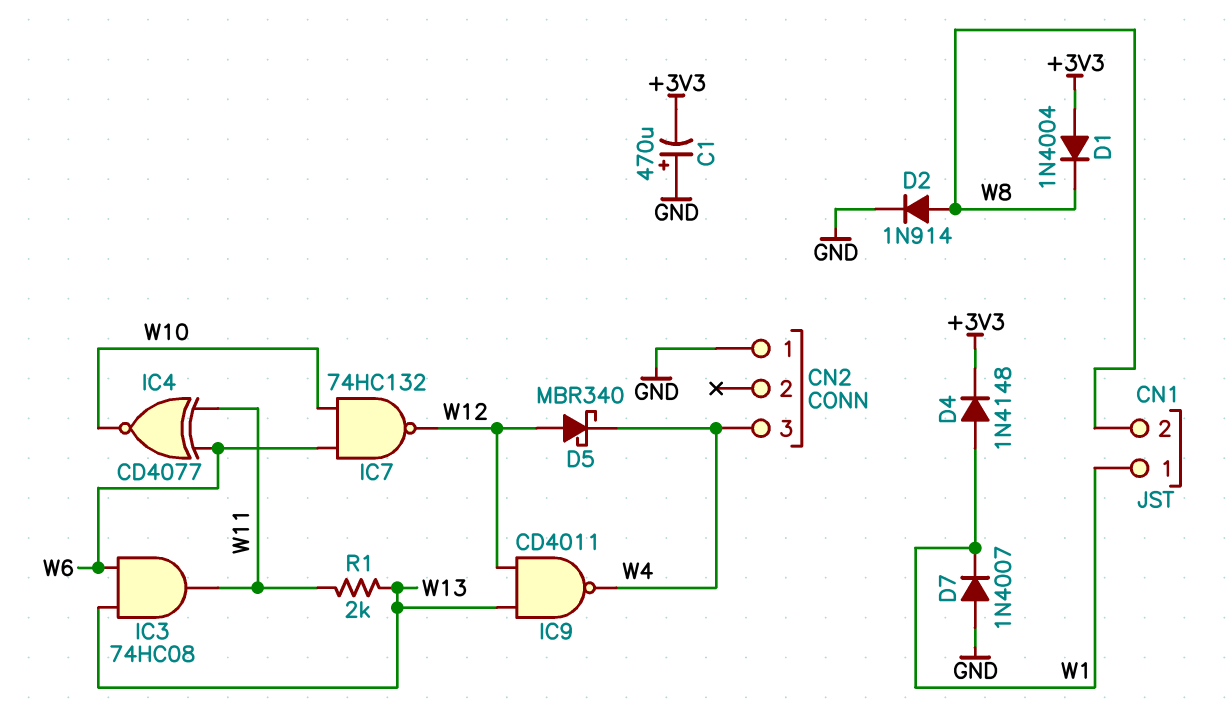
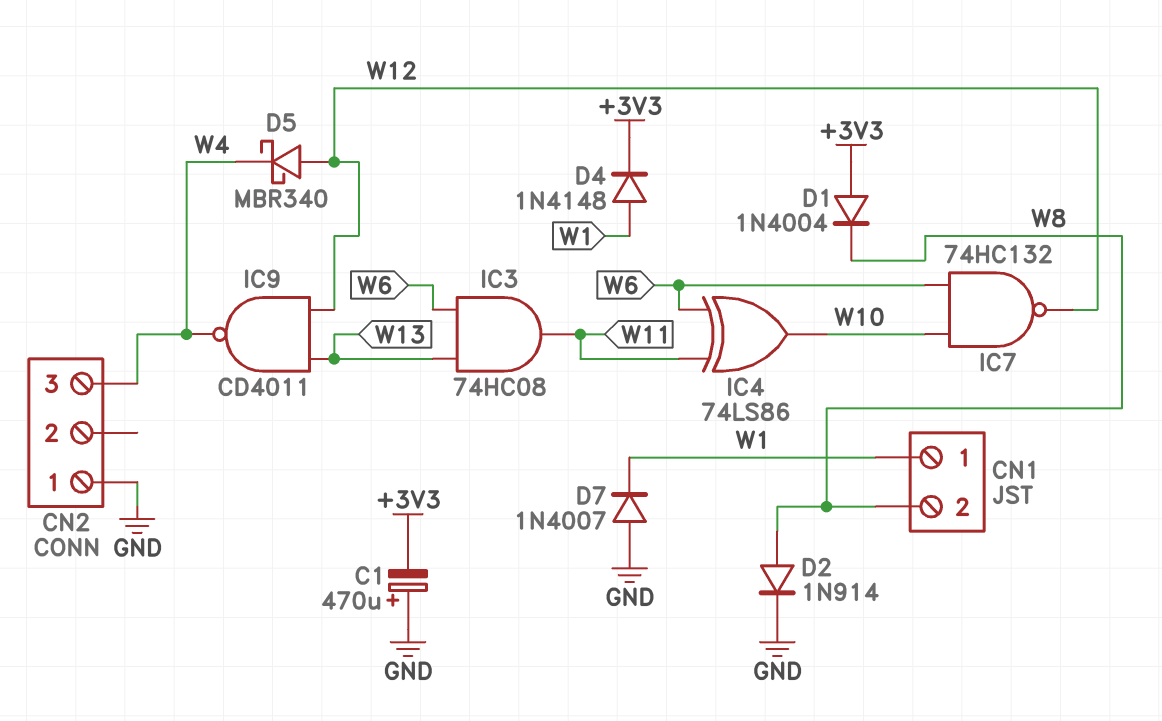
IC4: XNOR CD4077 (in W6, in W11, out W10) -> XOR 74LS86 (in W6, in W11, out W10)
R1: 2k (W11, W13) -> none

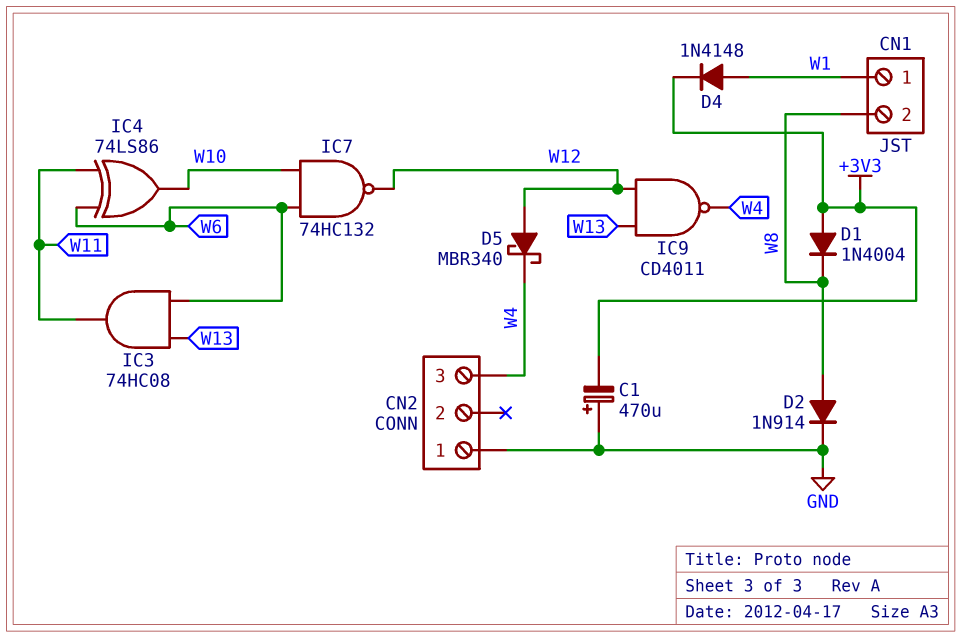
D7: diode 1N4007 (A GND, K W1) -> none

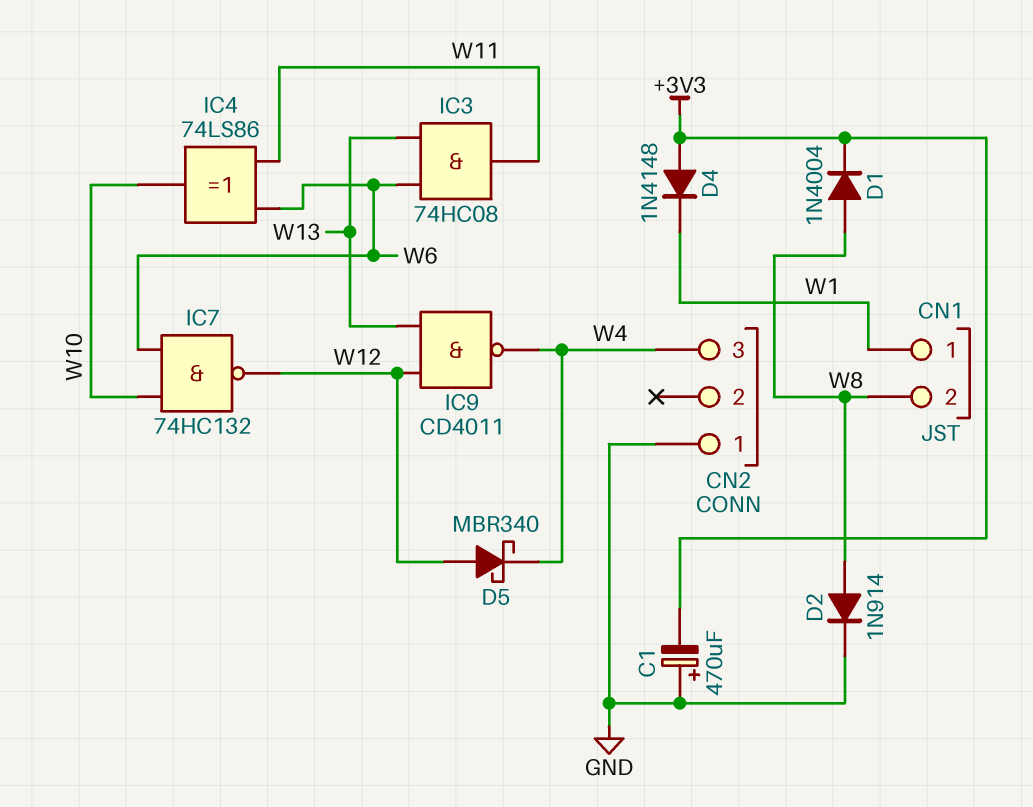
D1: diode 1N4004 (A +3V3, K W8) -> diode 1N4004 (A W8, K +3V3)
D4: diode 1N4148 (A W1, K +3V3) -> diode 1N4148 (A +3V3, K W1)

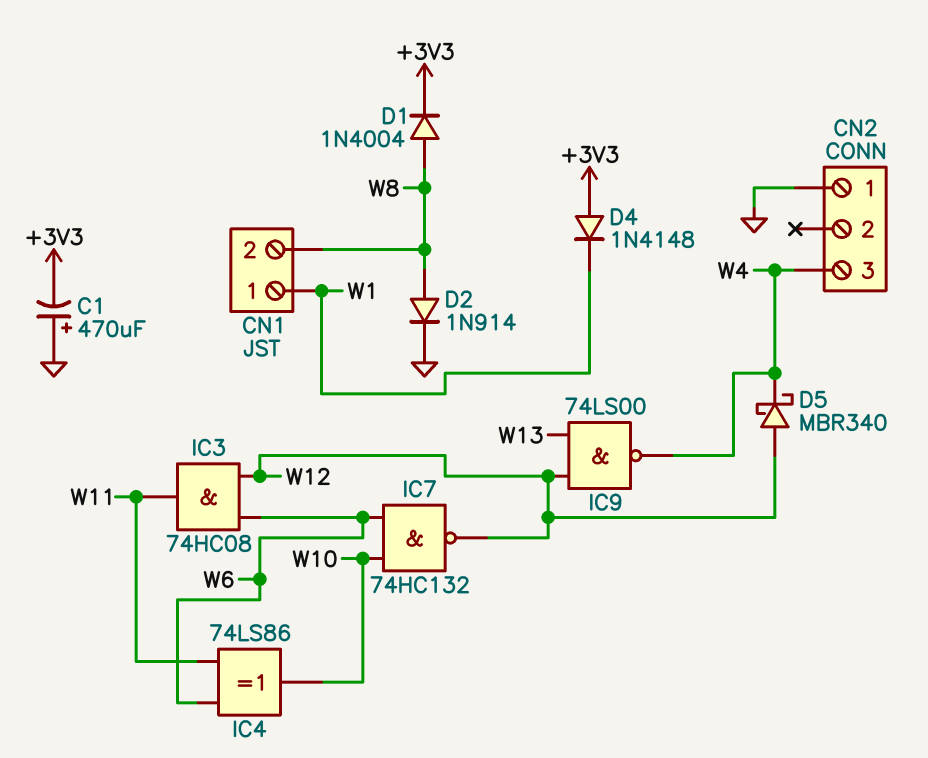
IC3: AND 74HC08 (in W6, in W13, out W11) -> AND 74HC08 (in W6, in W12, out W11)
IC9: NAND CD4011 (in W12, in W13, out W4) -> NAND 74LS00 (in W12, in W13, out W4)

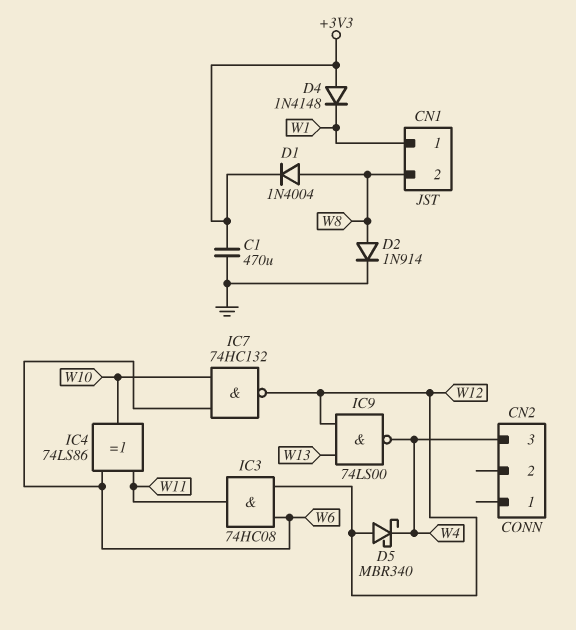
C1: 470uF (plus GND, minus +3V3) -> 470uF (+3V3, GND)
CN2 pin 1: GND -> none

